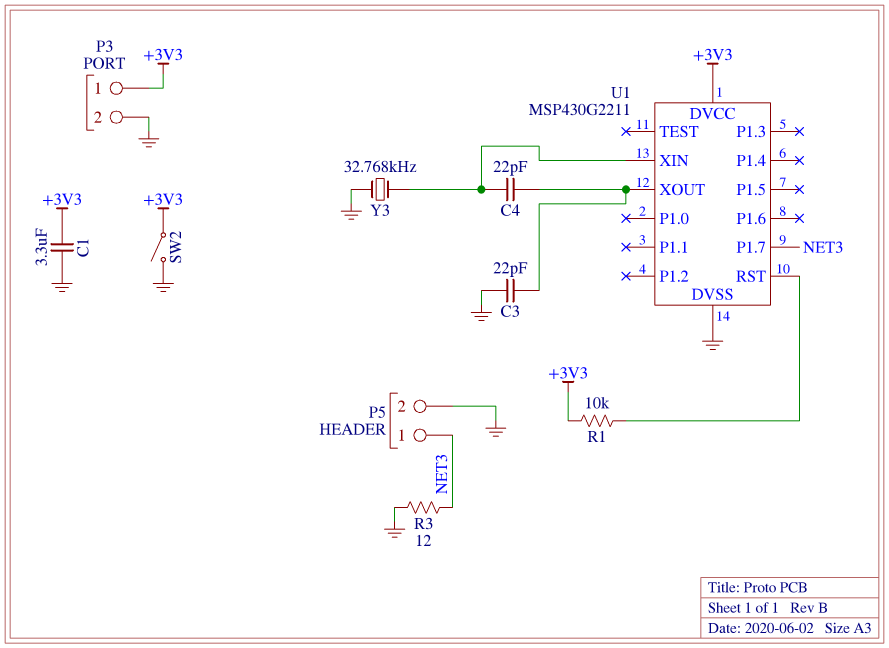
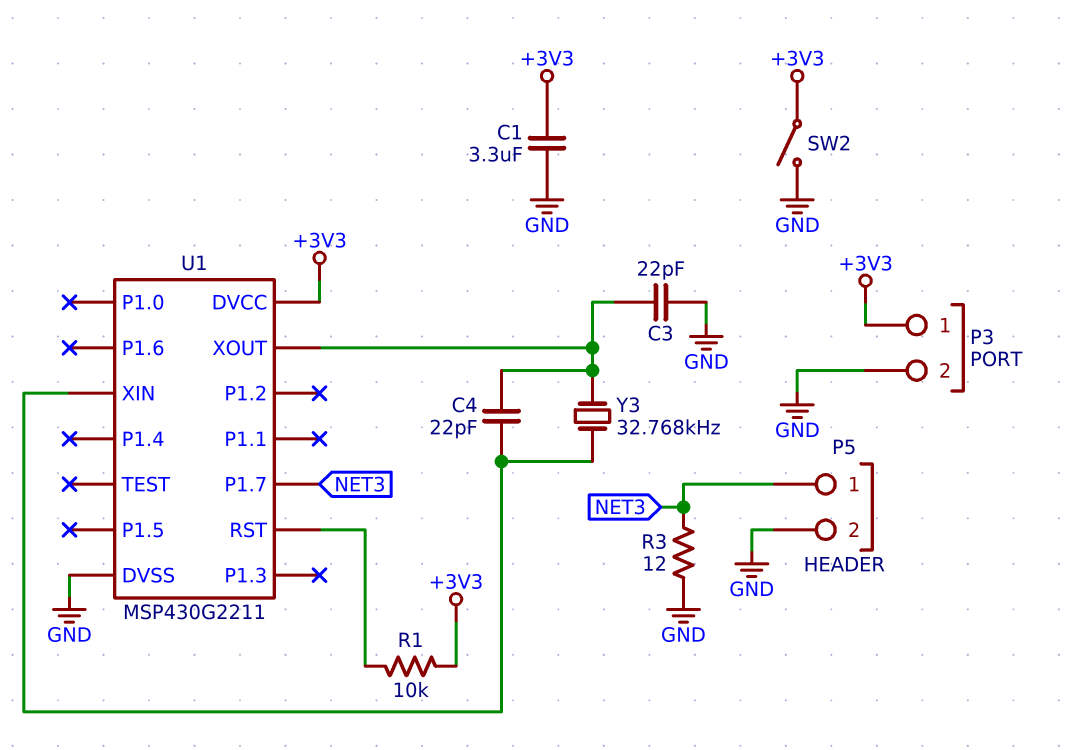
Y3: 32.768kHz (GND, U1/XIN) -> 32.768kHz (U1/XIN, U1/XOUT)

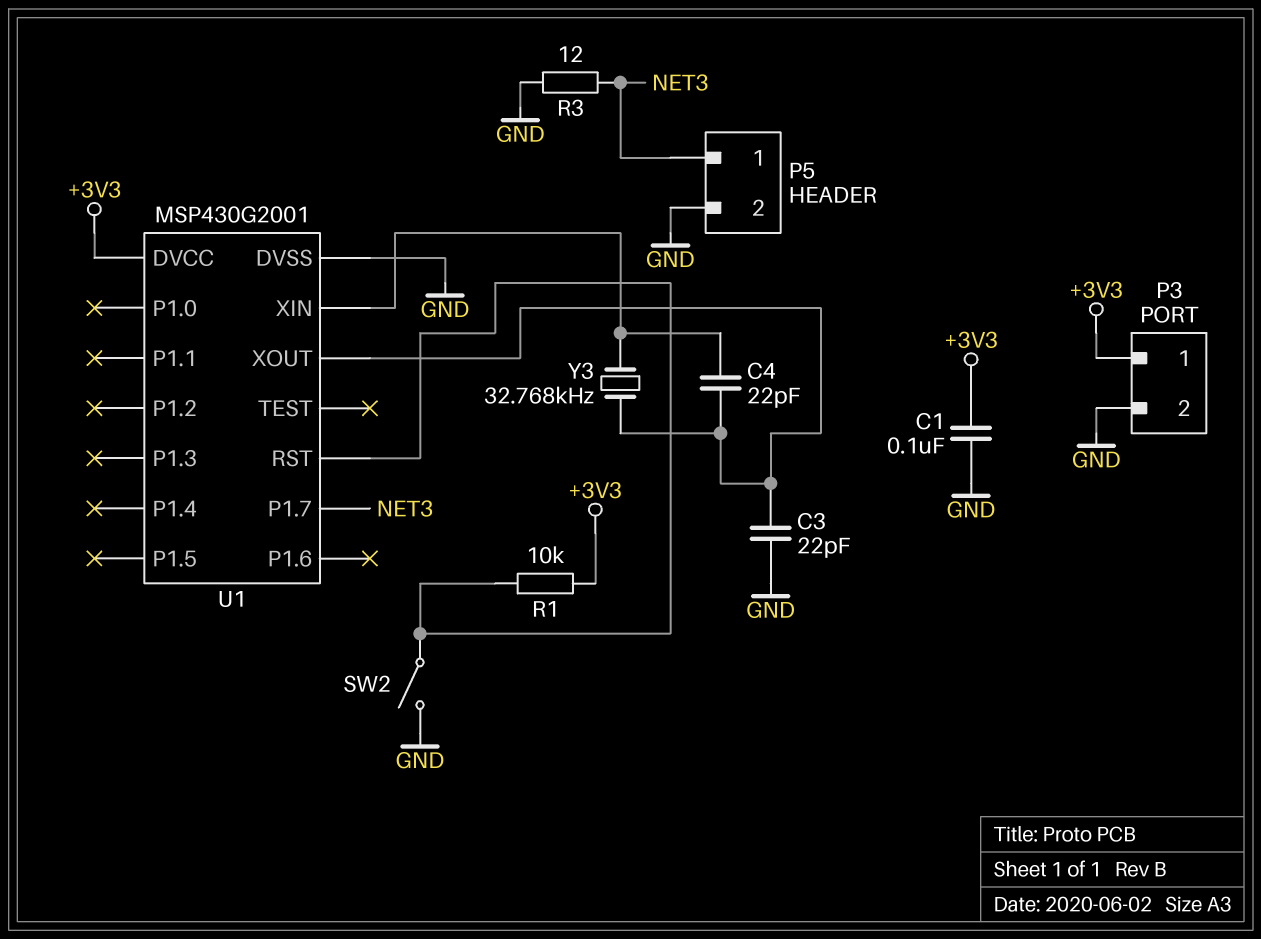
C1: 3.3uF (+3V3, GND) -> 100nF (+3V3, GND)
SW2: switch (+3V3, GND) -> switch (GND, U1/RST)
U1: MSP430G2211 -> MSP430G2001

